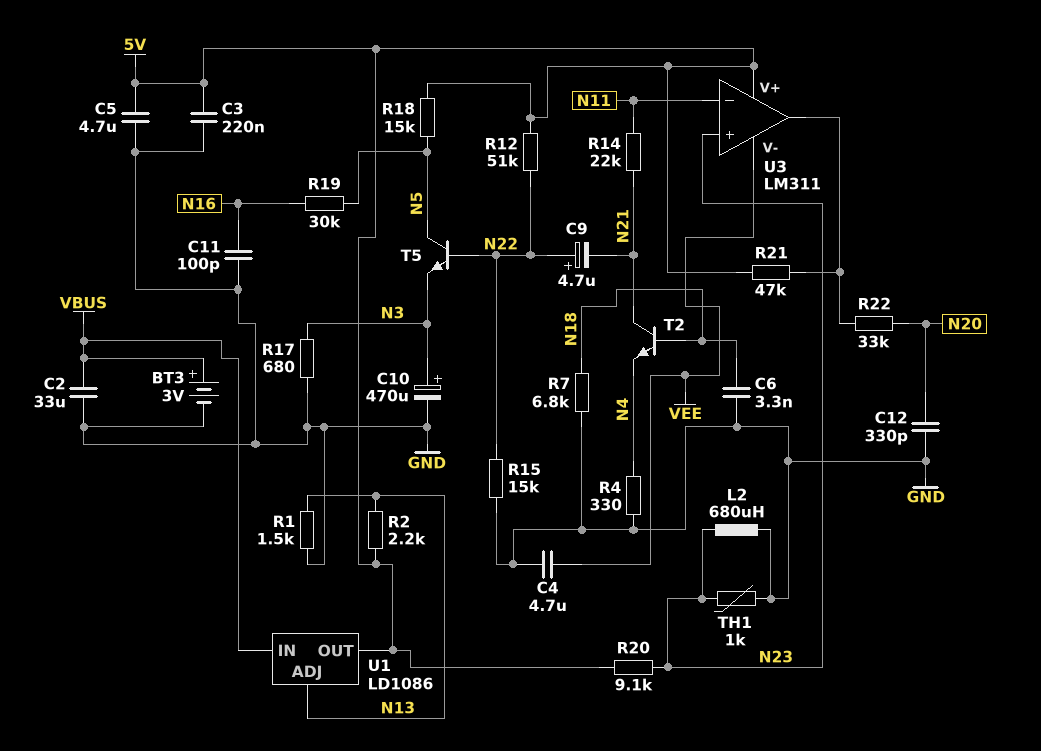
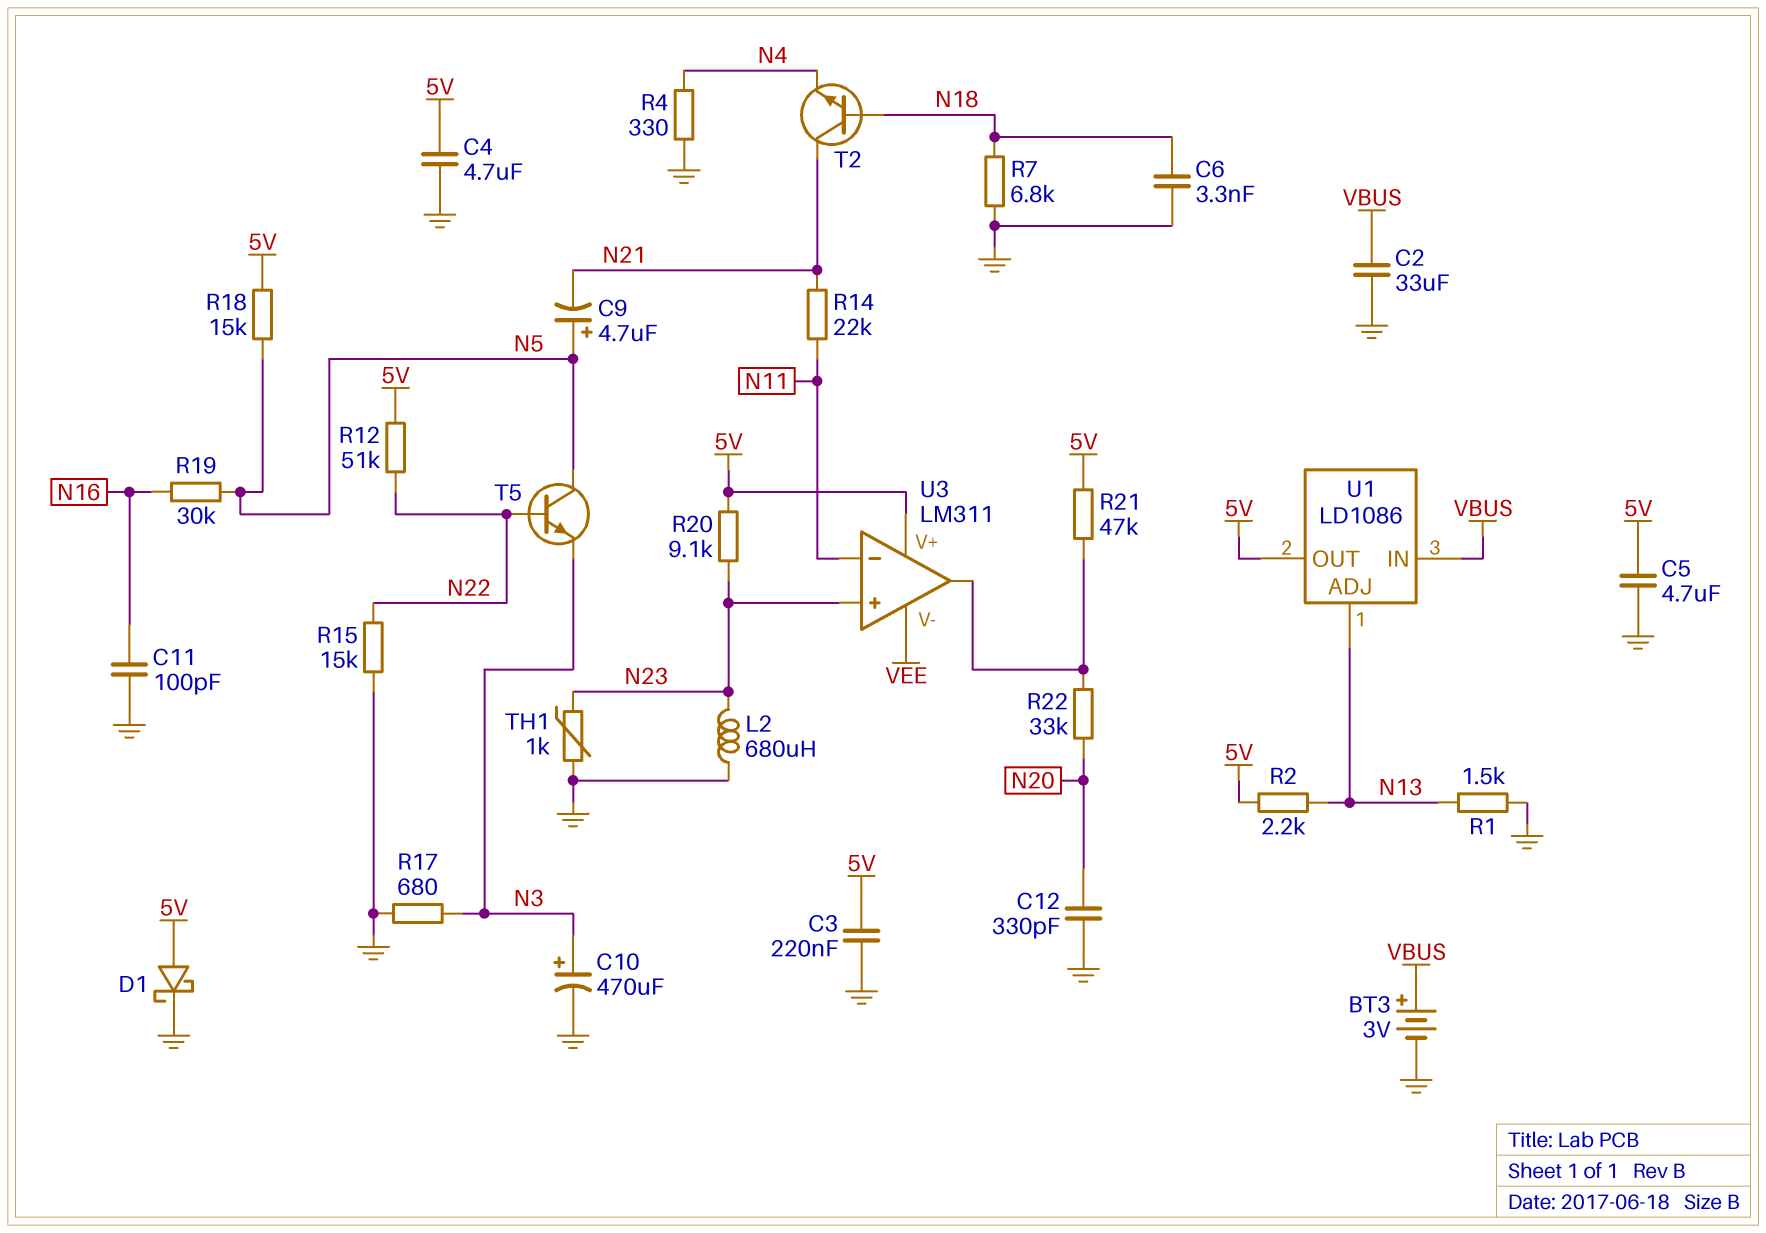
C4: 4.7uF (GND, VEE) -> 4.7uF (5V, GND)
C9: 4.7uF (plus N22, minus N21) -> 4.7uF (plus N5, minus N21)
D1: none -> schottky (A 5V, K GND)

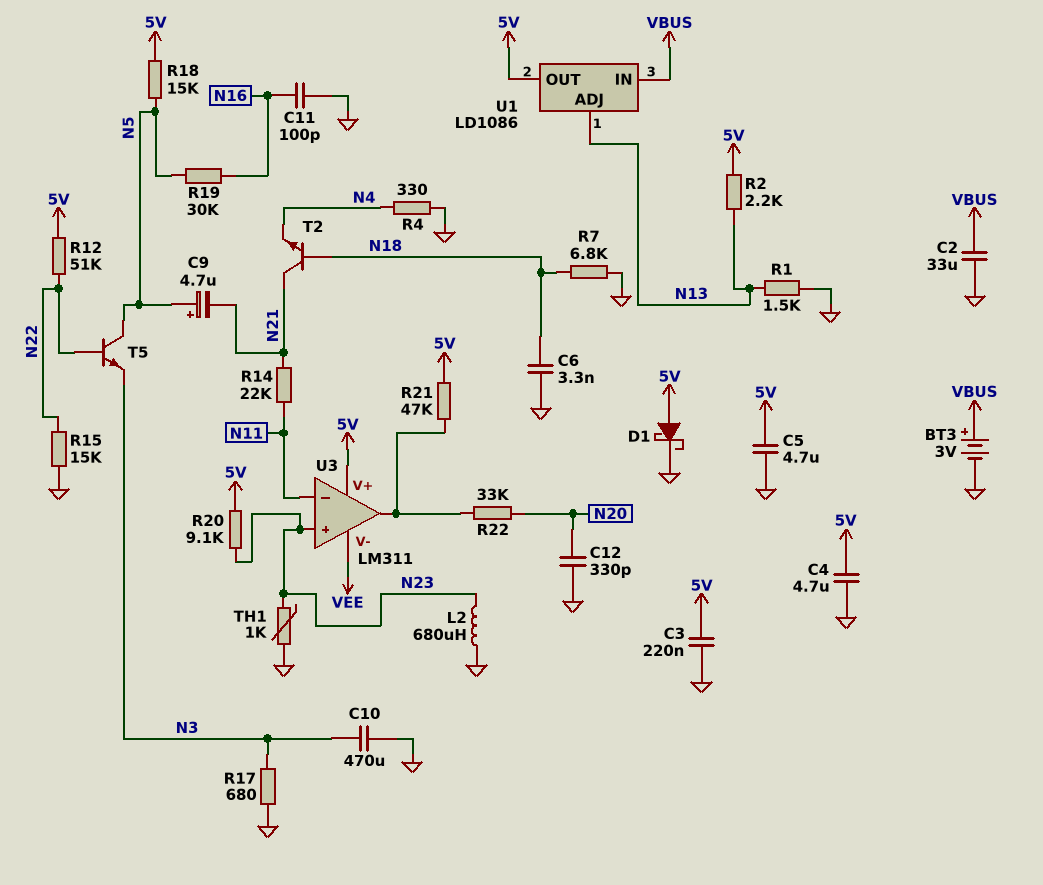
C10: 470uF (plus N3, minus GND) -> 470uF (GND, N3)

